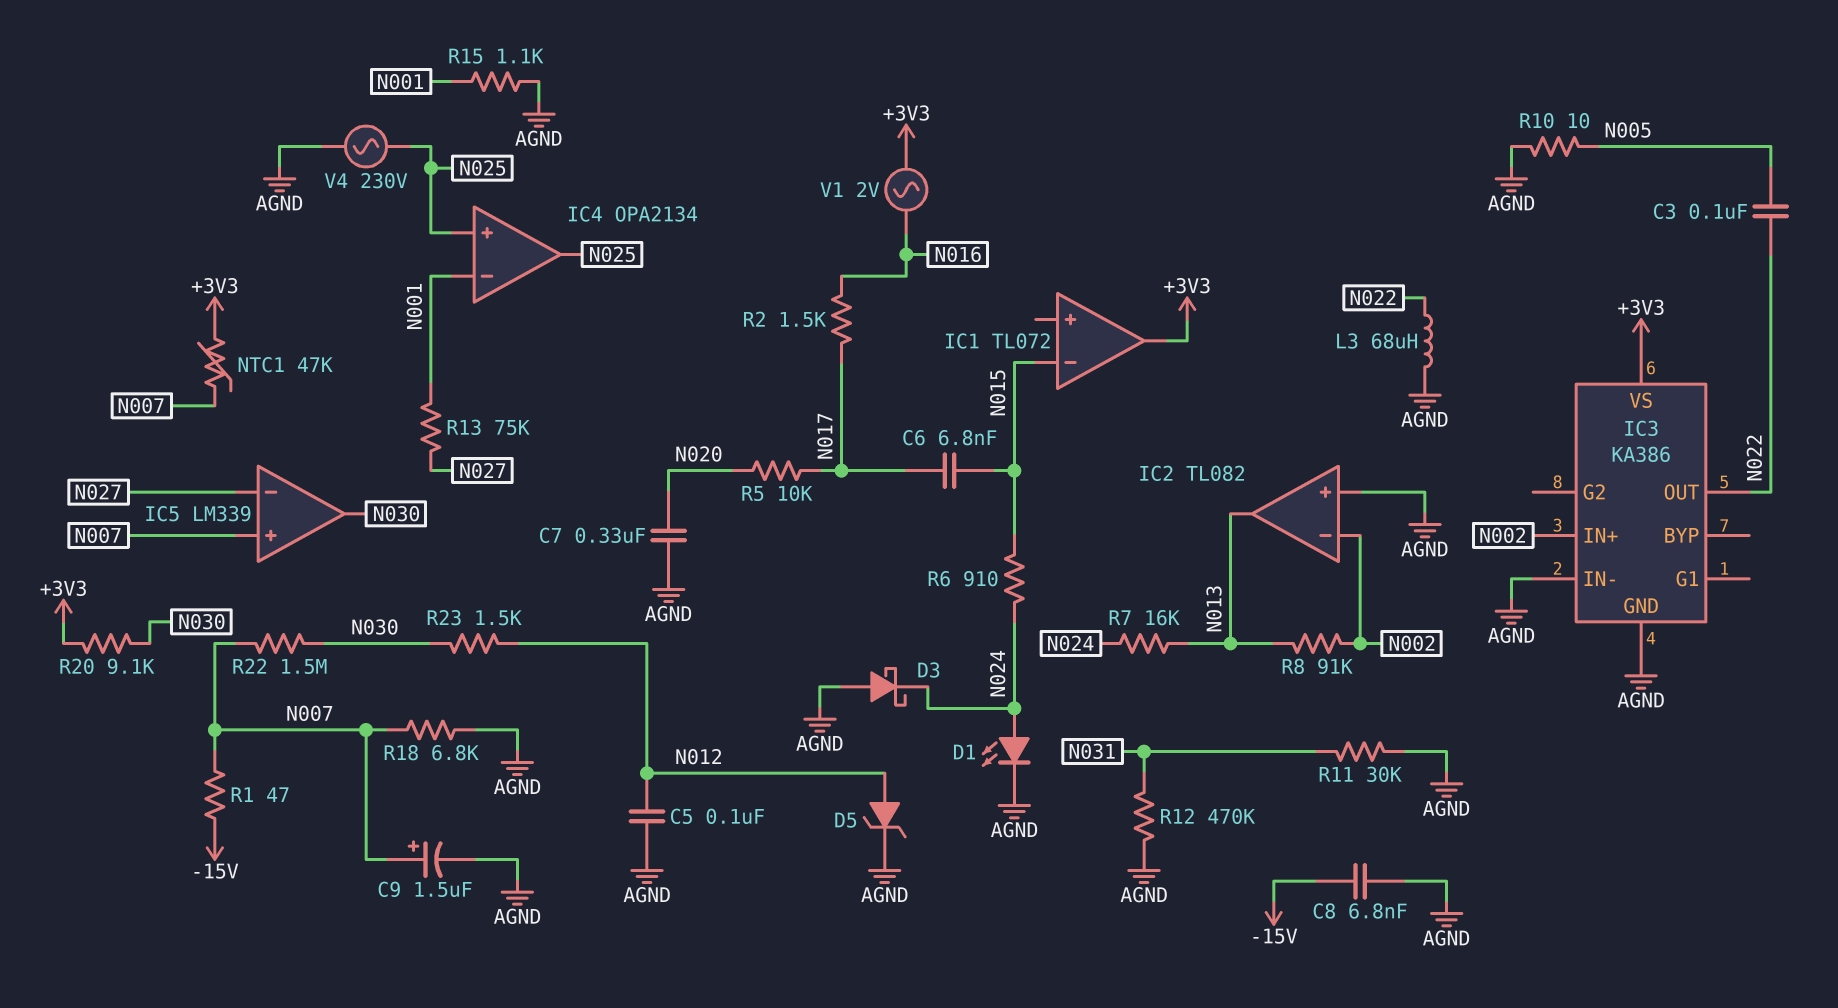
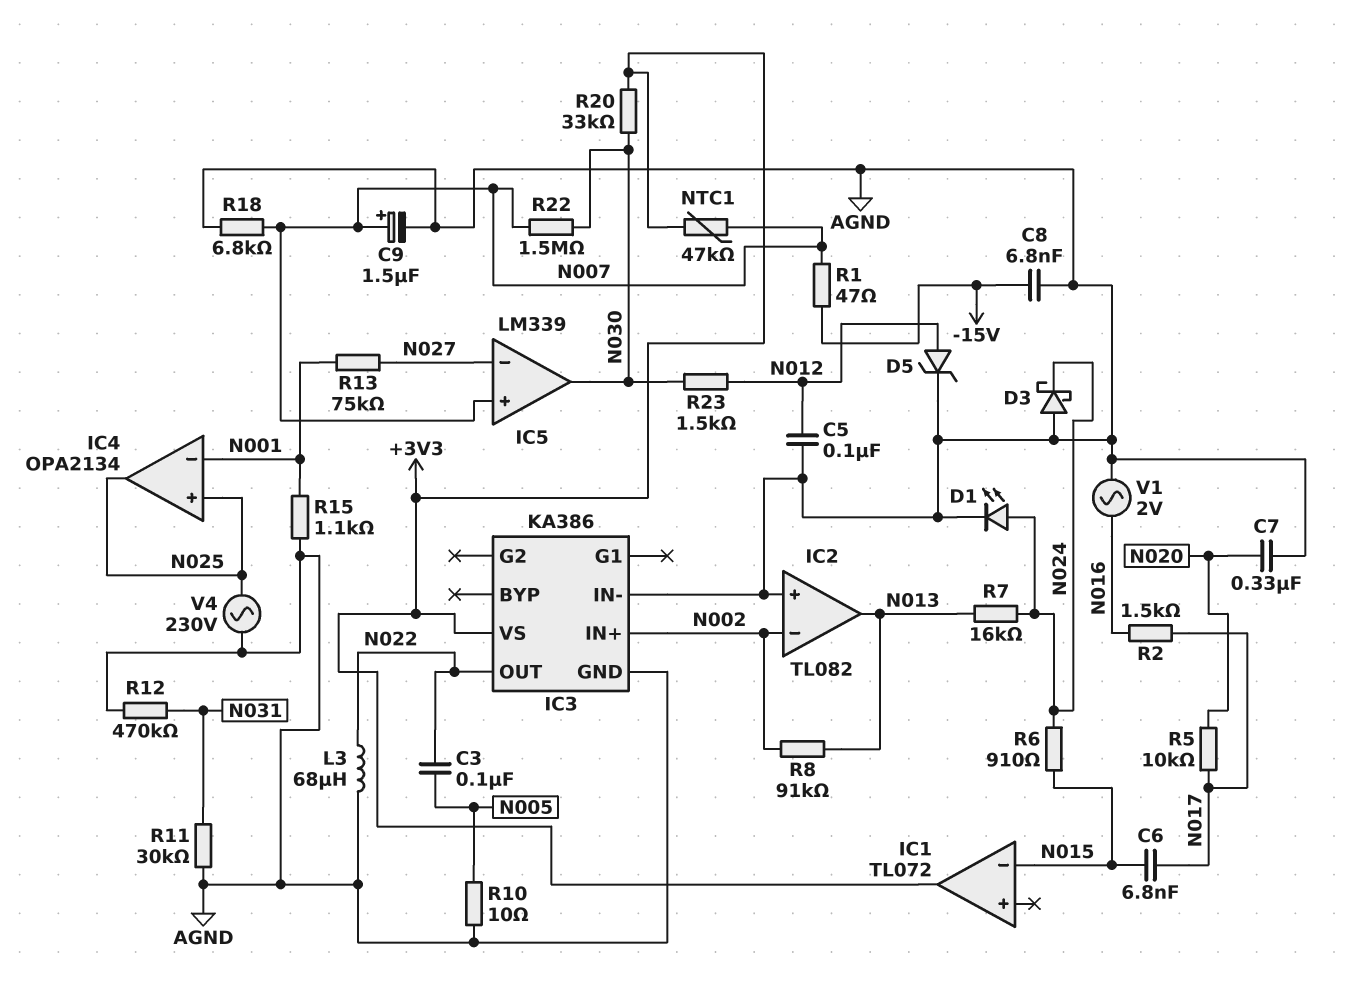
R20: 9.1k (+3V3, N030) -> 33k (+3V3, N030)
V1: AC 2V (+3V3, N016) -> AC 2V (AGND, N016)

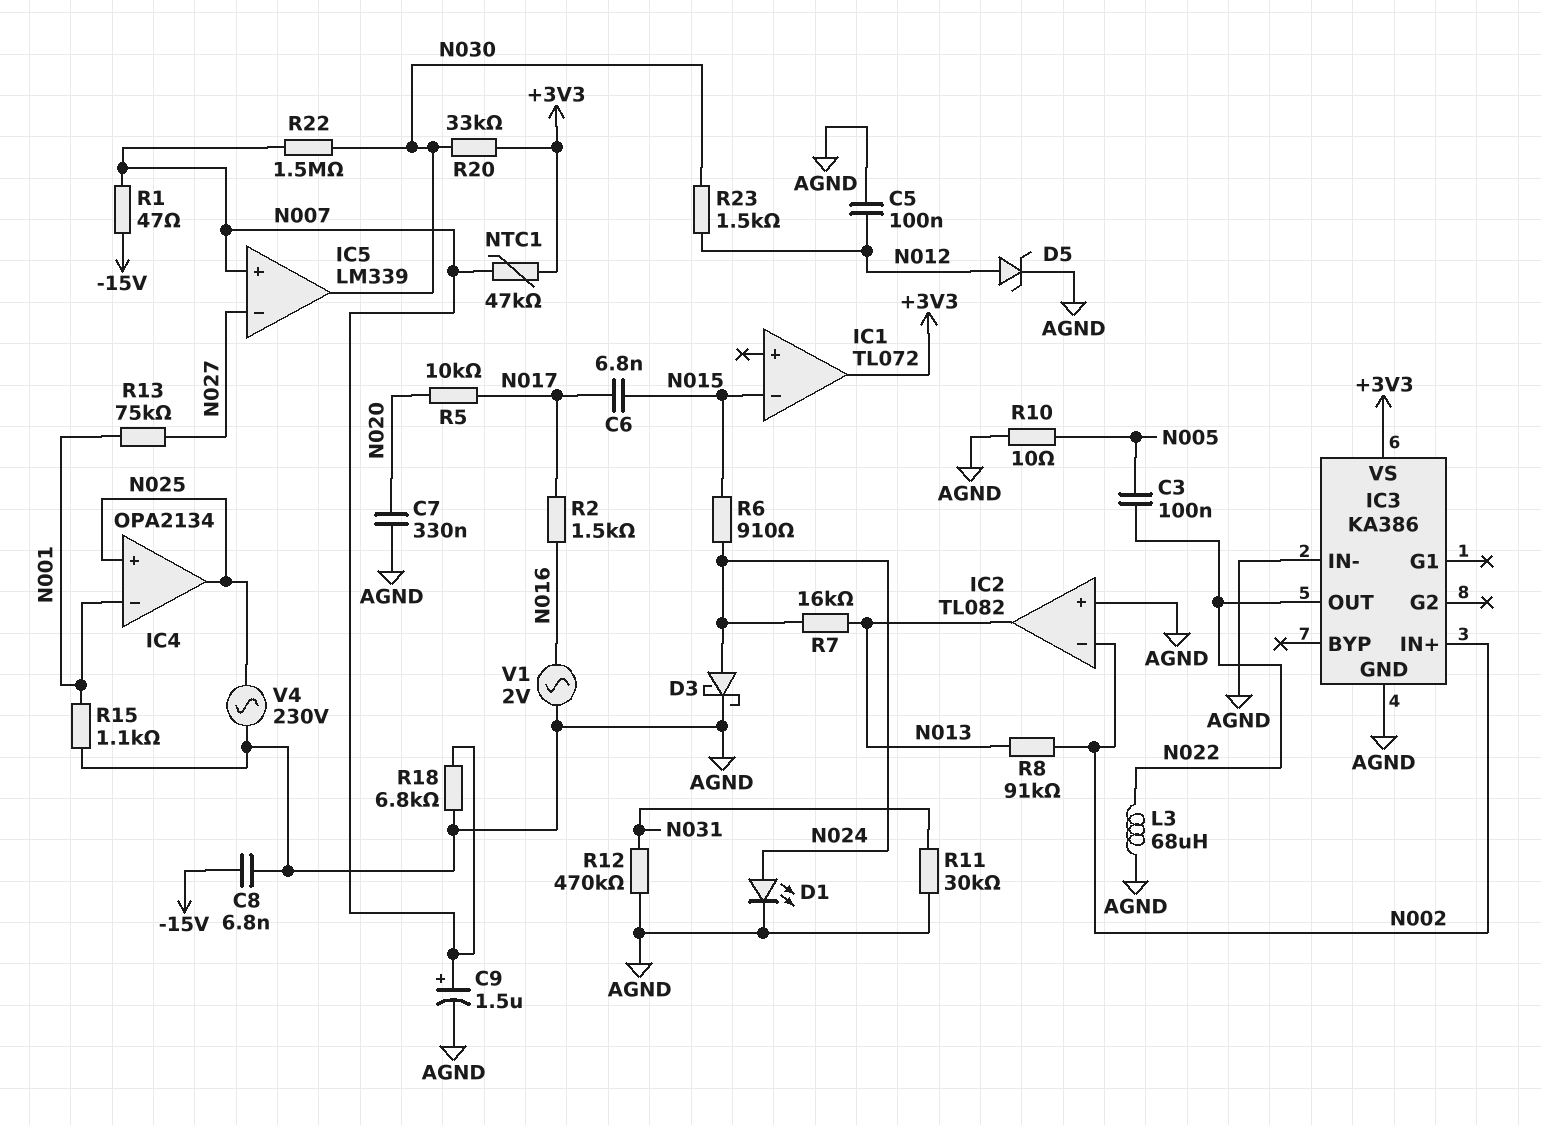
D3: schottky (A AGND, K N024) -> schottky (A N024, K AGND)

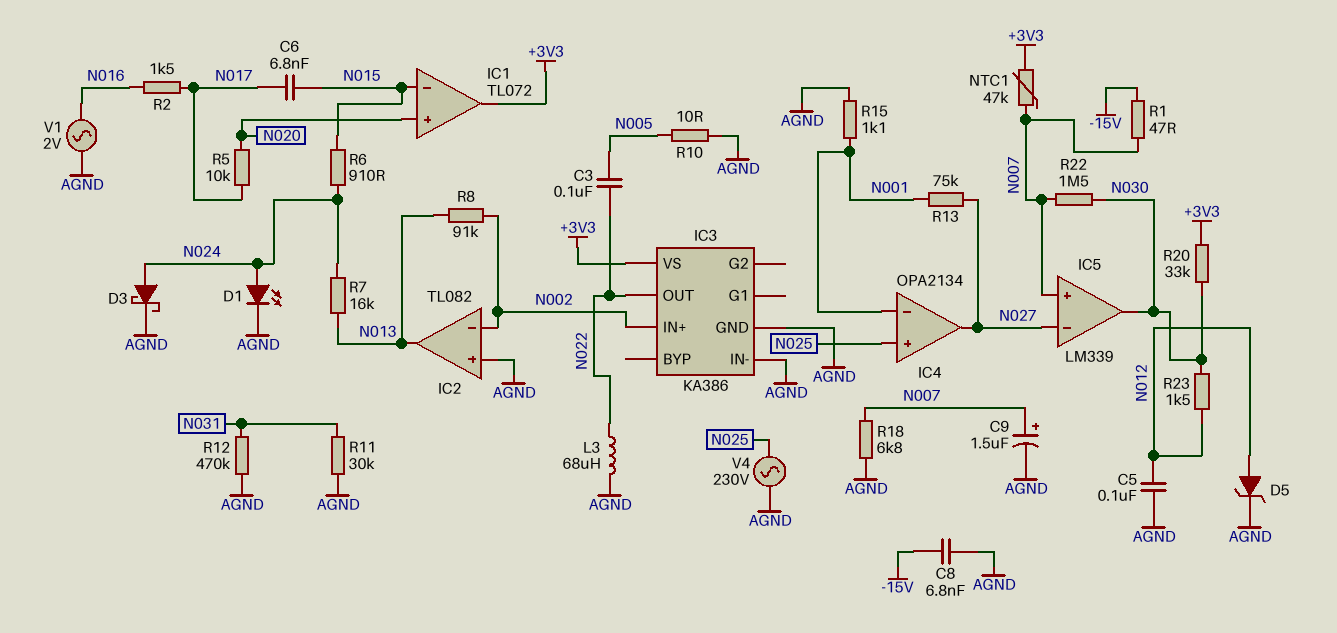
C7: 330nF (AGND, N020) -> none
IC1 pin in+: none -> N020
IC4 pin out: N025 -> N027

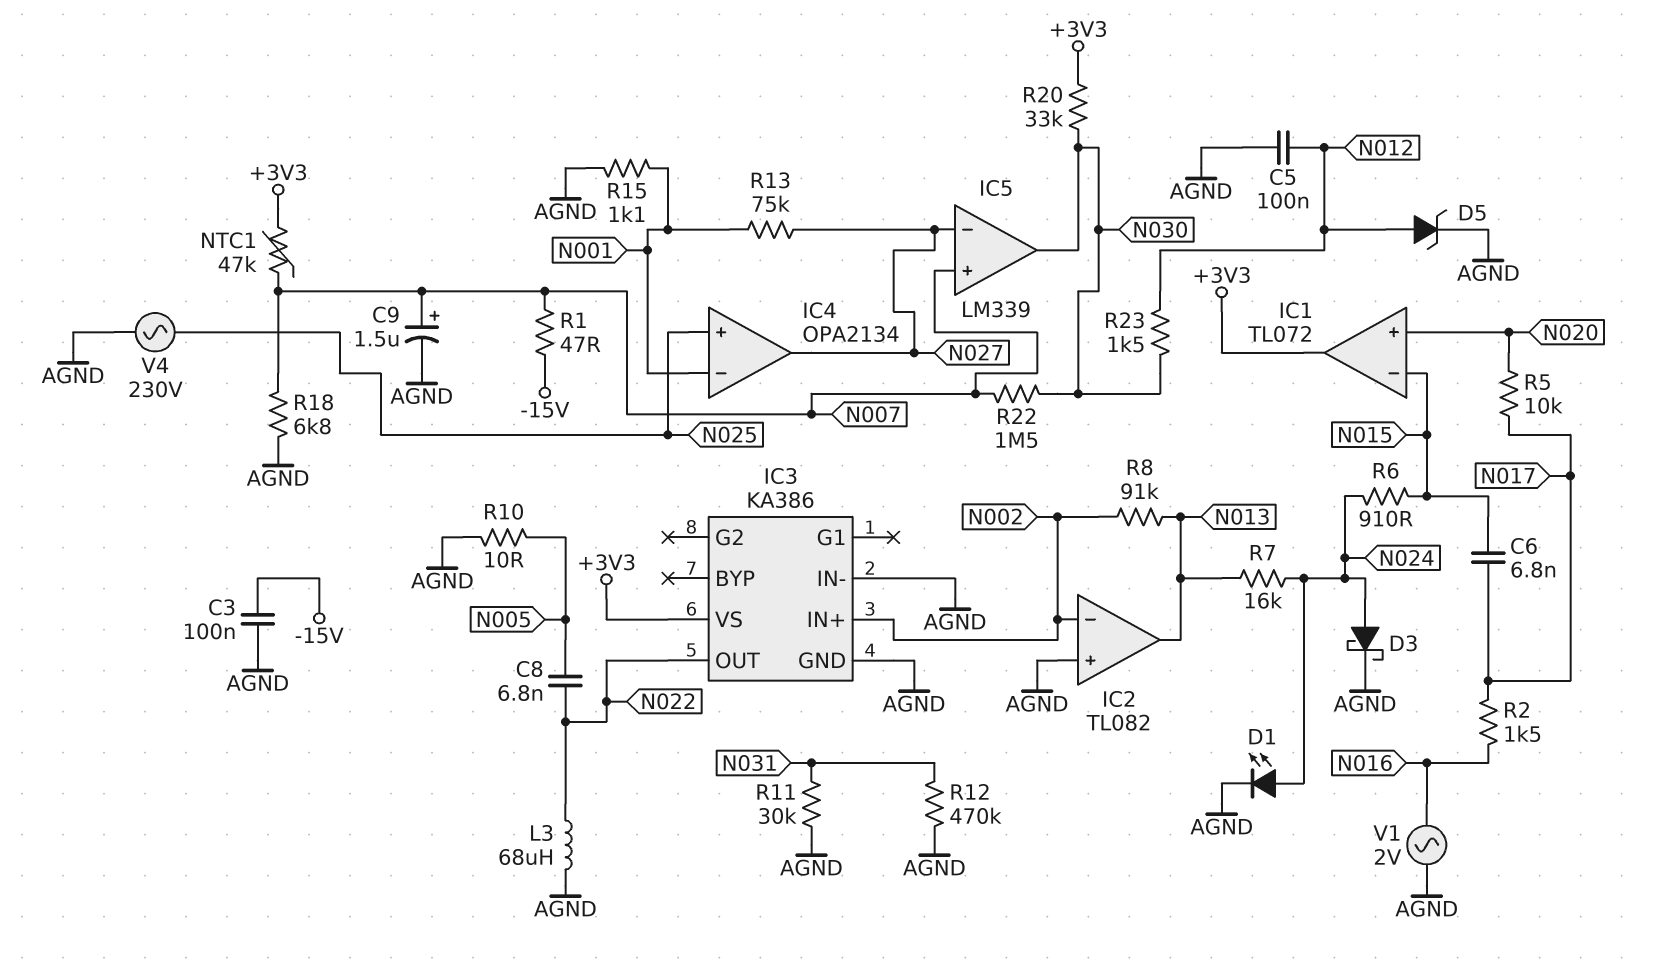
C3: 100nF (N005, N022) -> 100nF (-15V, AGND)
C8: 6.8nF (-15V, AGND) -> 6.8nF (N005, N022)

